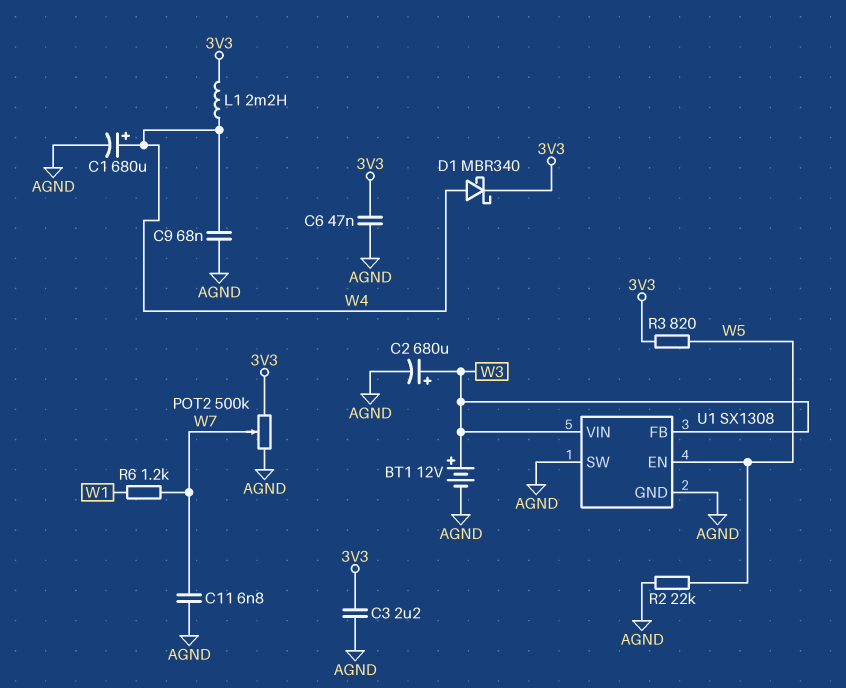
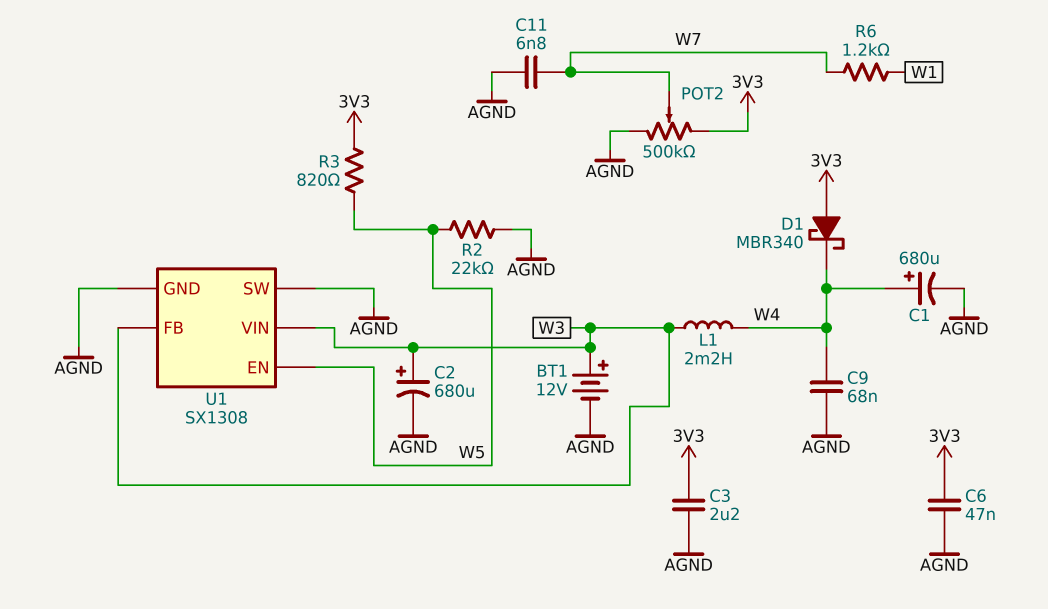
D1: schottky MBR340 (A W4, K 3V3) -> schottky MBR340 (A 3V3, K W4)
L1: 2.2mH (3V3, W4) -> 2.2mH (W3, W4)

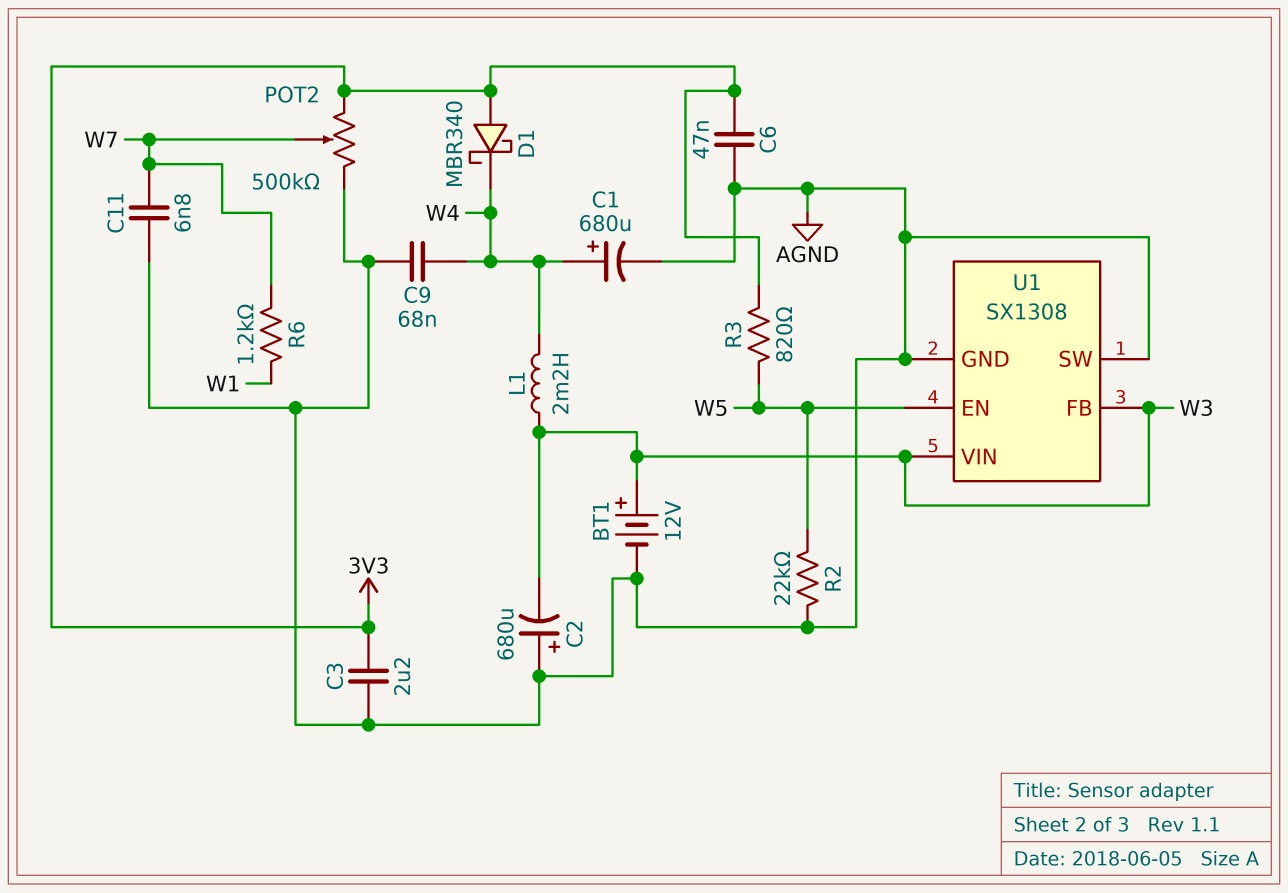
C2: 680uF (plus W3, minus AGND) -> 680uF (plus AGND, minus W3)

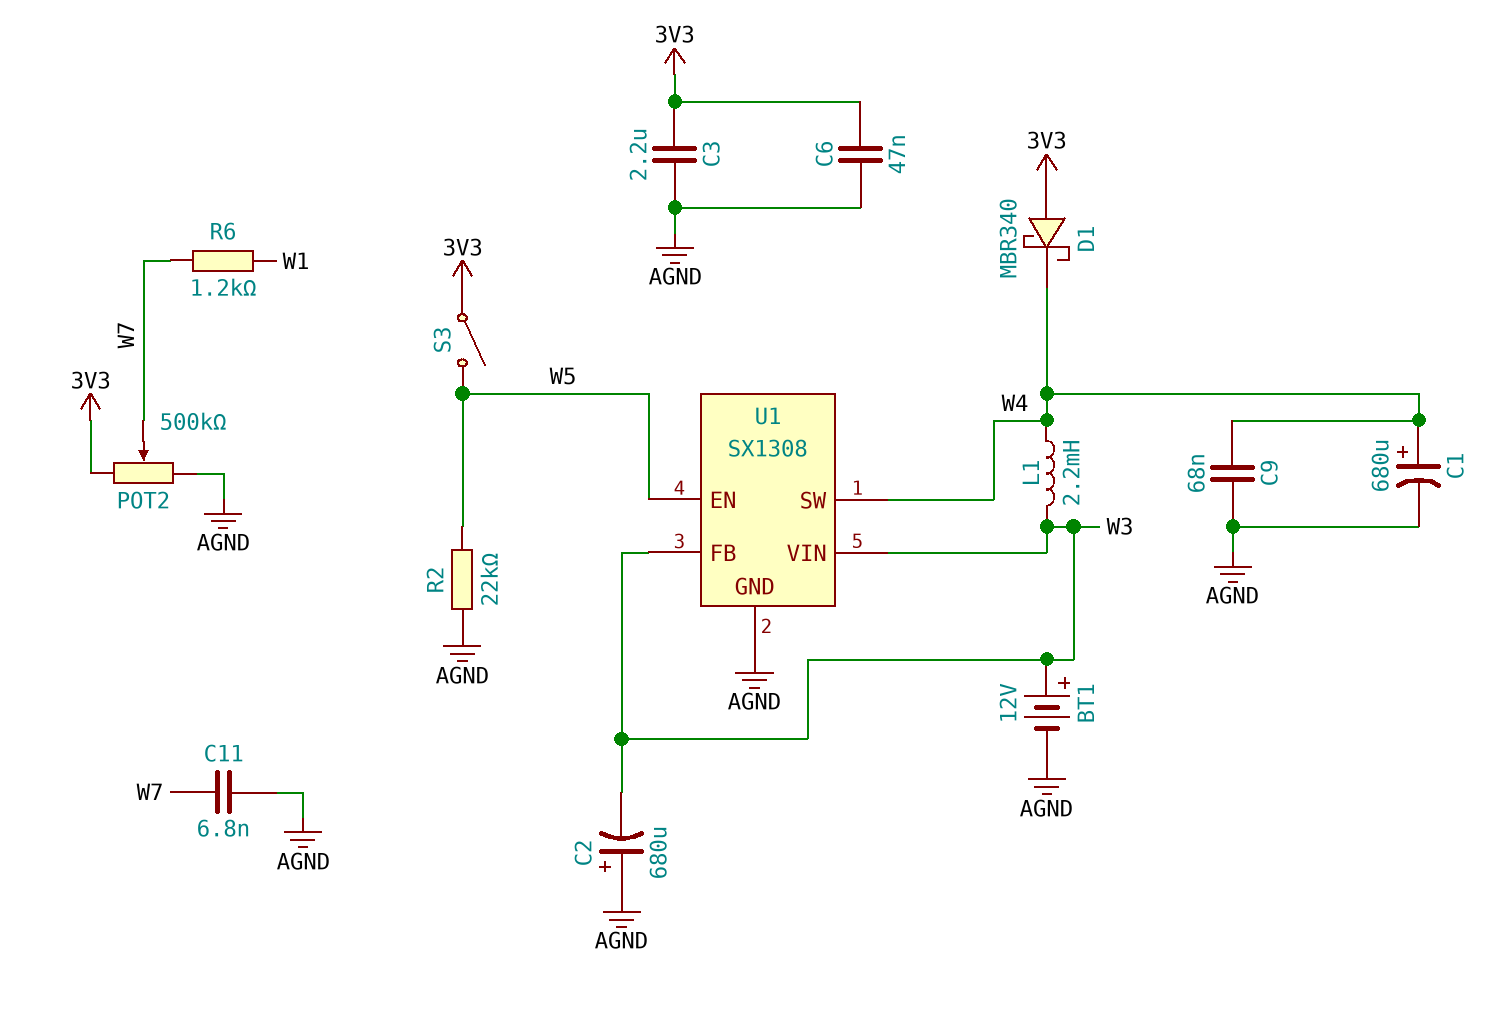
R3: 820 (3V3, W5) -> none
S3: none -> switch (3V3, W5)
U1 pin SW: AGND -> W4

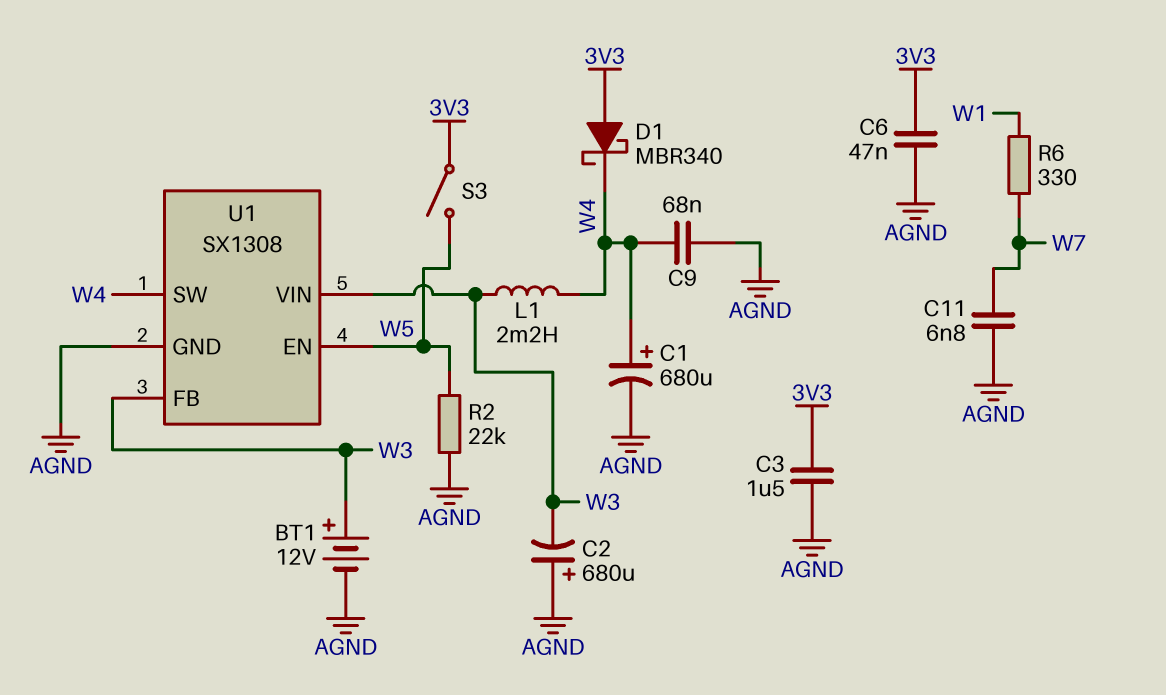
C3: 2.2uF (3V3, AGND) -> 1.5uF (3V3, AGND)
POT2: 500k (3V3, AGND, wiper W7) -> none
R6: 1.2k (W1, W7) -> 330 (W1, W7)

